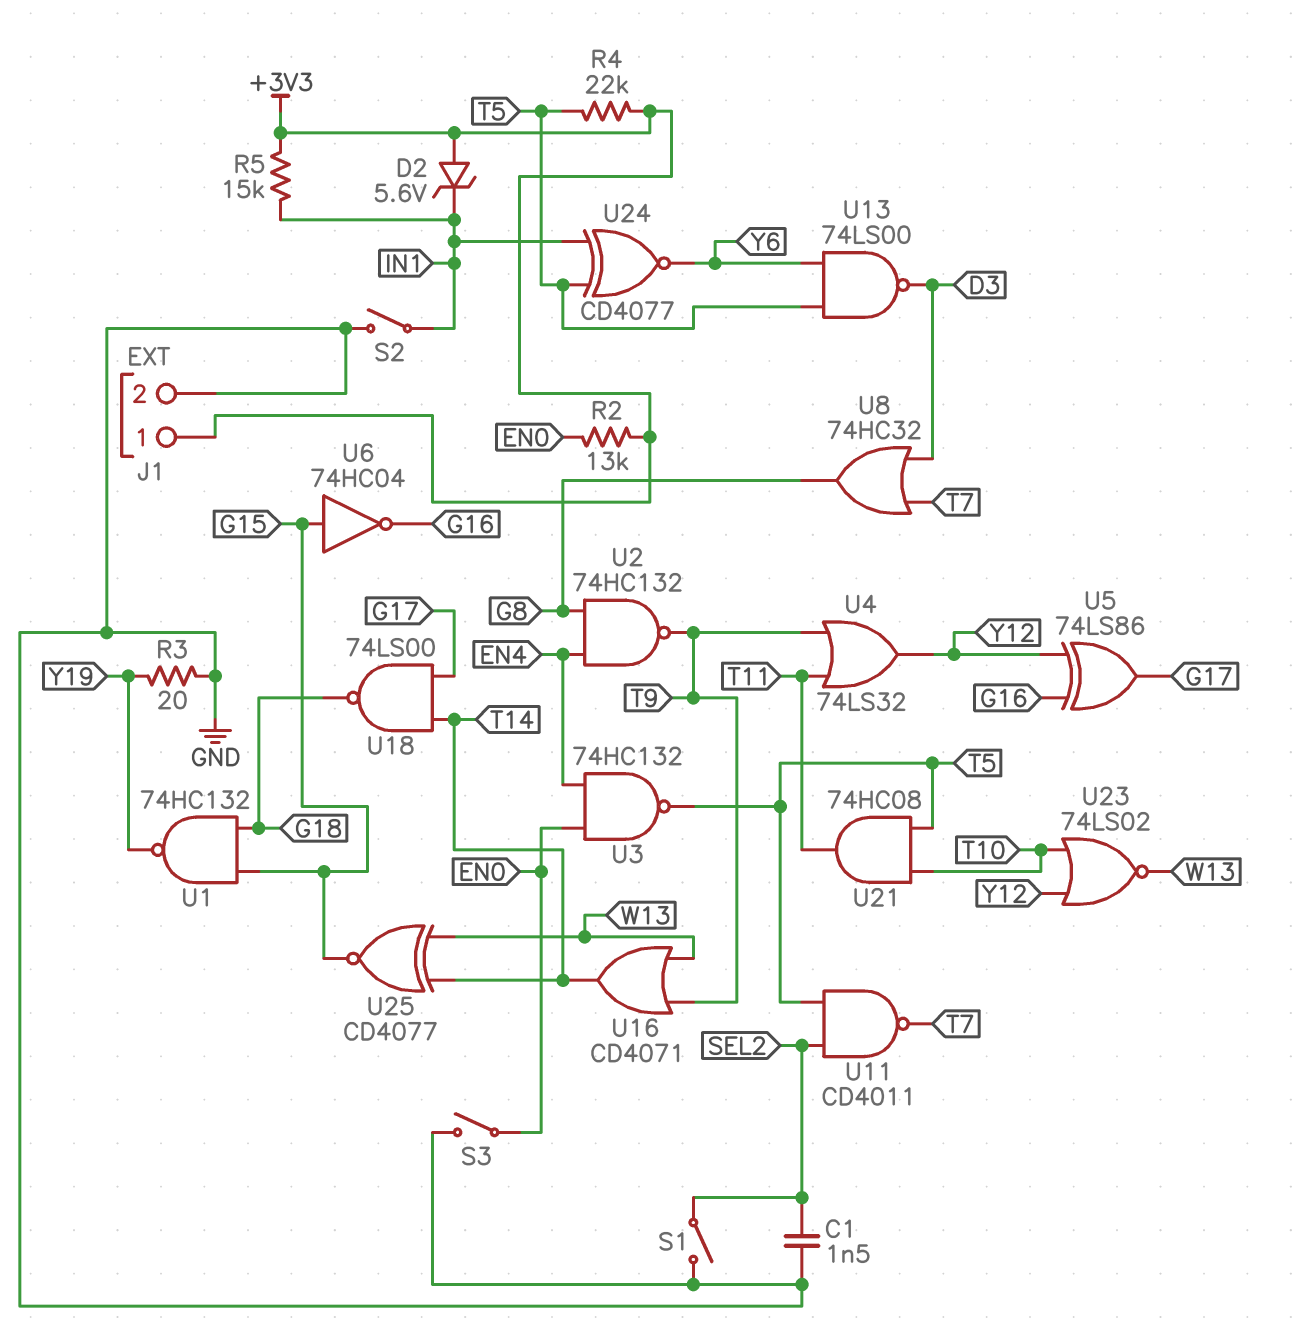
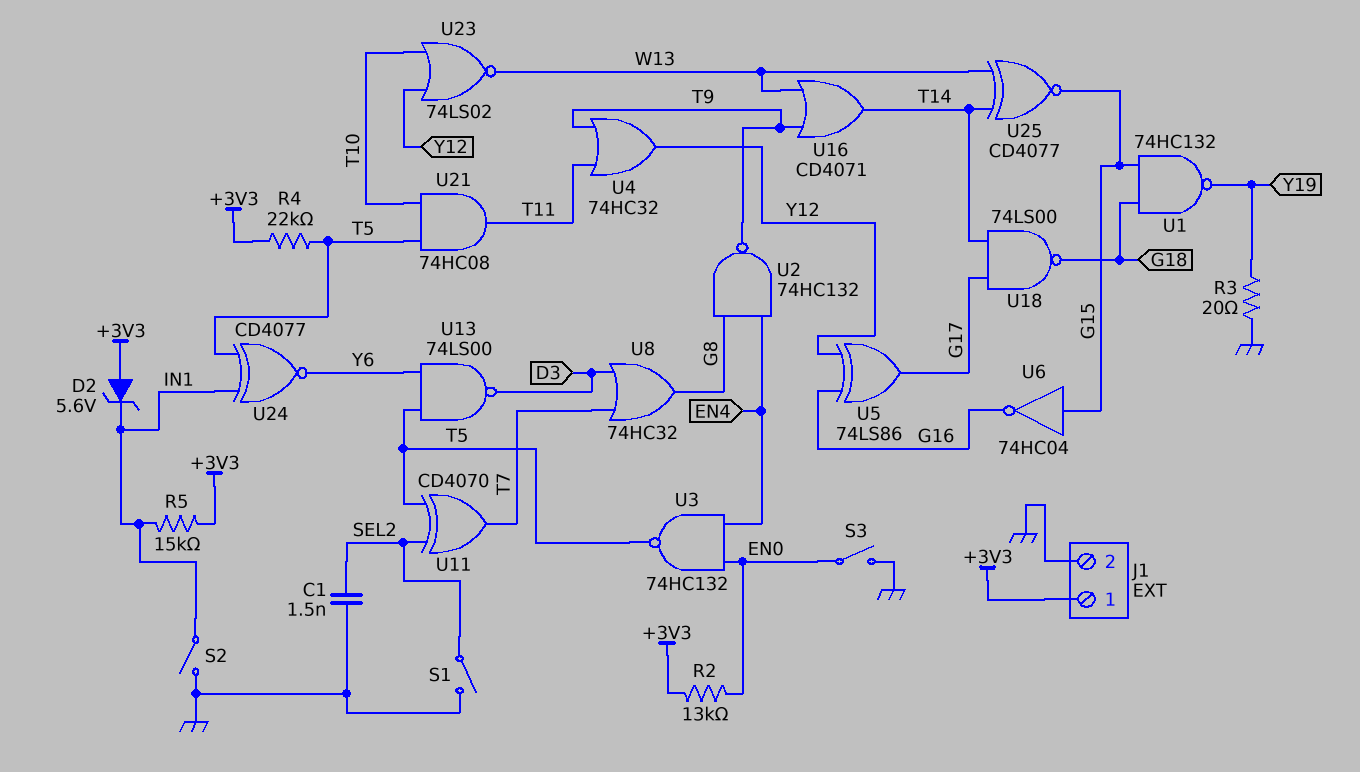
U4: OR 74LS32 (in T9, in T11, out Y12) -> OR 74HC32 (in T9, in T11, out Y12)
U11: NAND CD4011 (in SEL2, in T5, out T7) -> XOR CD4070 (in SEL2, in T5, out T7)

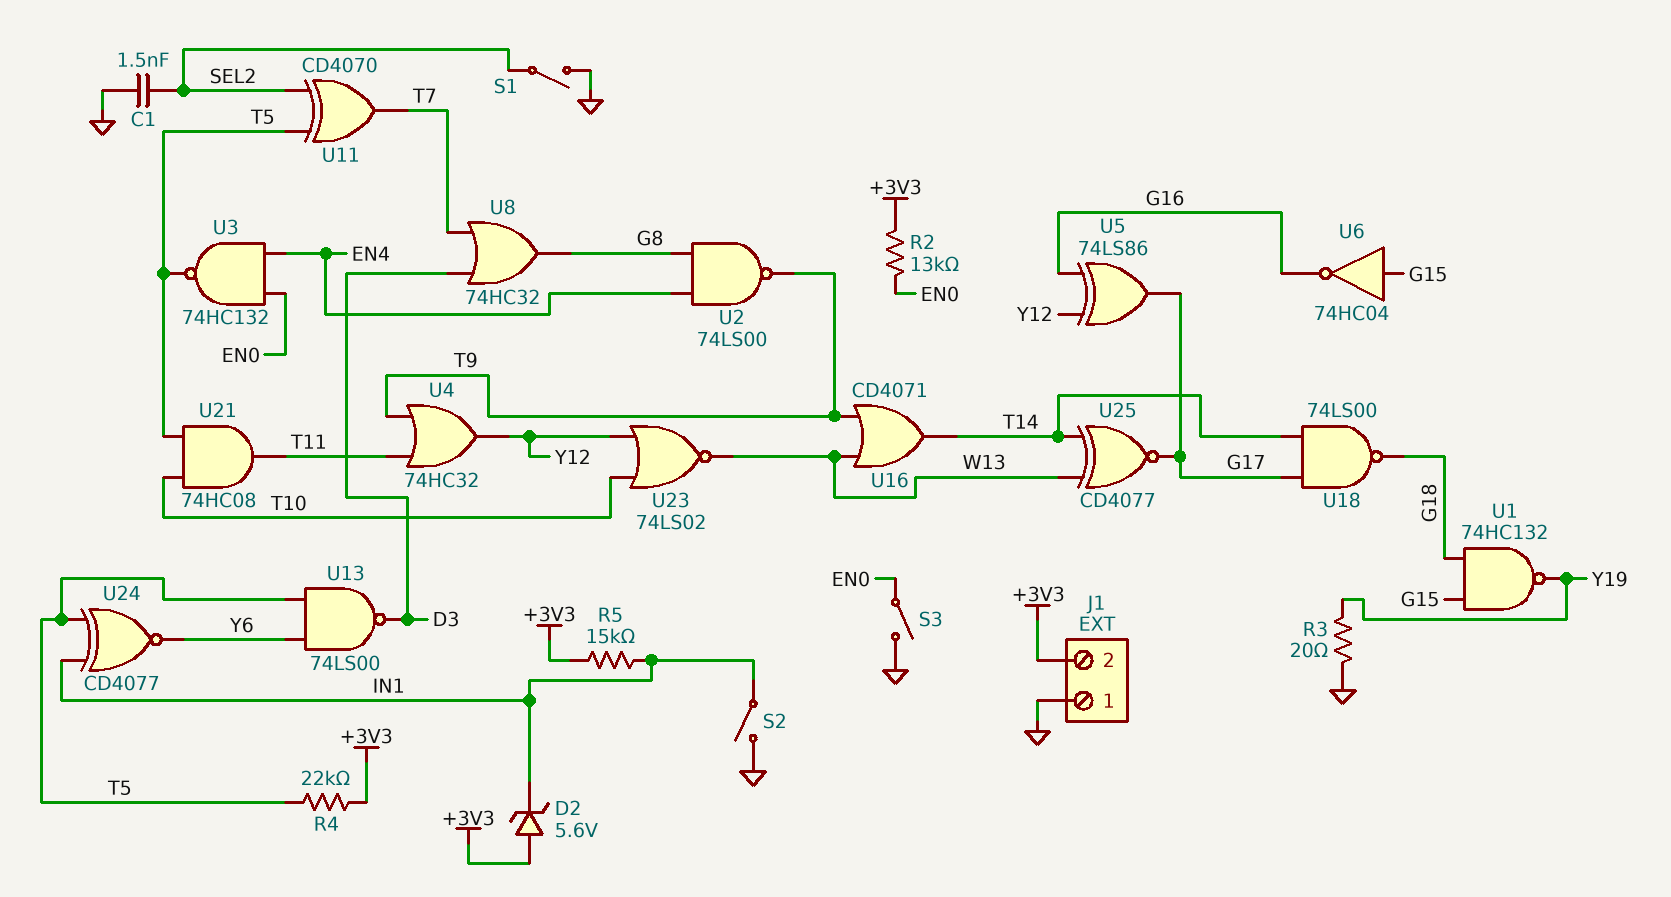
J1 pin 1: +3V3 -> GND
J1 pin 2: GND -> +3V3
U2: NAND 74HC132 (in EN4, in G8, out T9) -> NAND 74LS00 (in EN4, in G8, out T9)
U25: XNOR CD4077 (in T14, in W13, out G15) -> XNOR CD4077 (in T14, in W13, out G17)

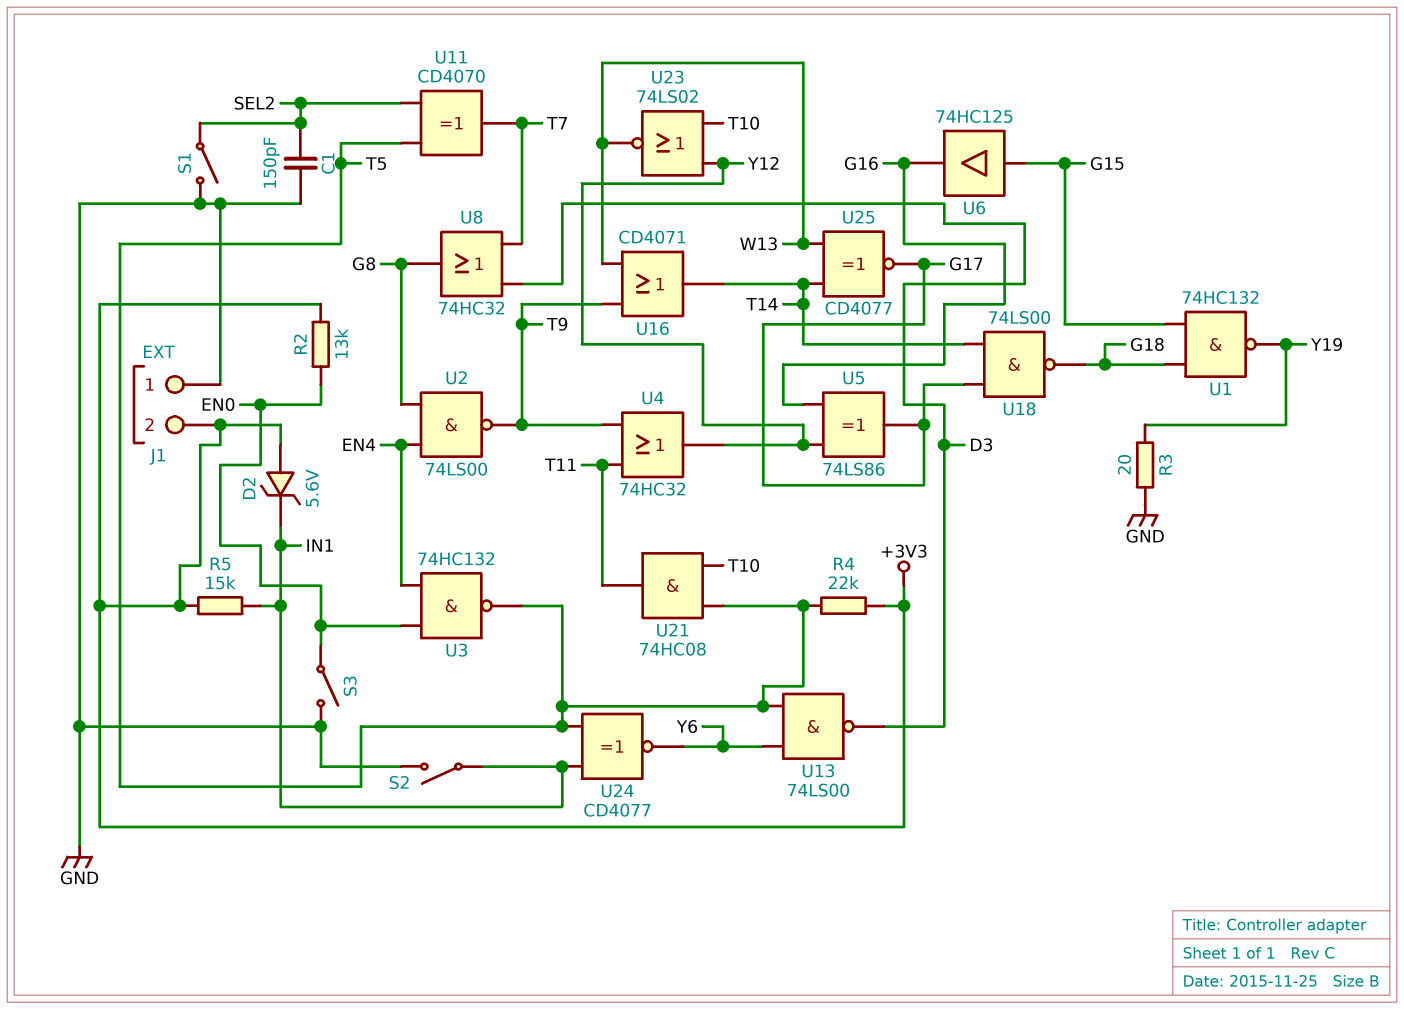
C1: 1.5nF (GND, SEL2) -> 150pF (GND, SEL2)
U6: NOT 74HC04 (in G15, out G16) -> buffer 74HC125 (in G15, out G16)

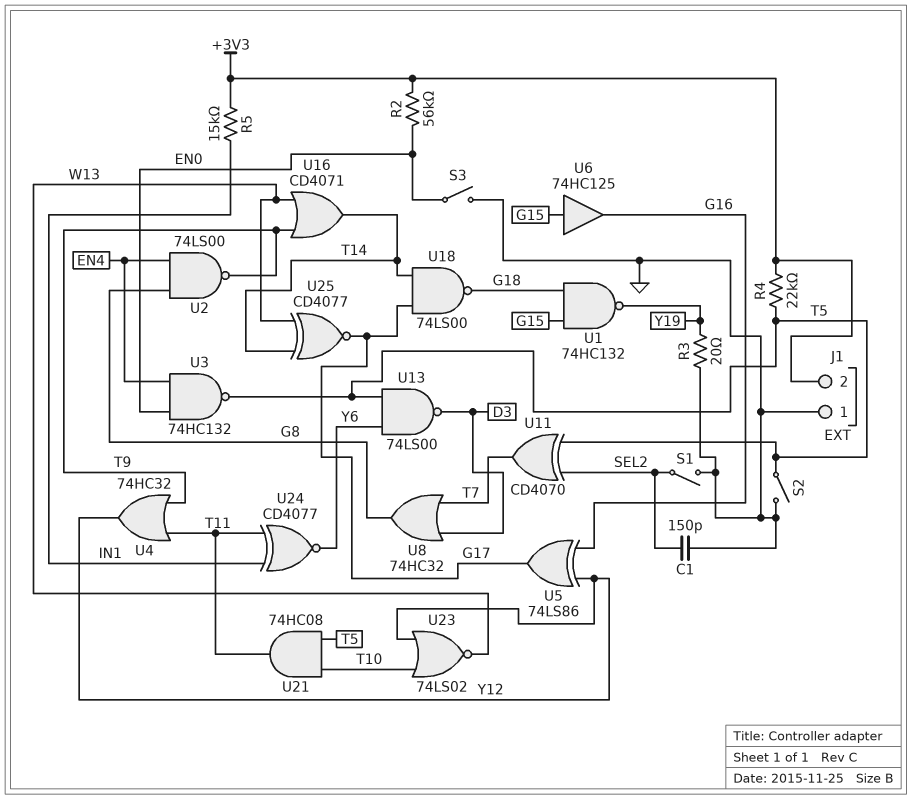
D2: zener 5.6V (A +3V3, K IN1) -> none
R2: 13k (+3V3, EN0) -> 56k (+3V3, EN0)
S2: switch (GND, IN1) -> switch (GND, T5)
U24: XNOR CD4077 (in IN1, in T5, out Y6) -> XNOR CD4077 (in IN1, in T11, out Y6)

